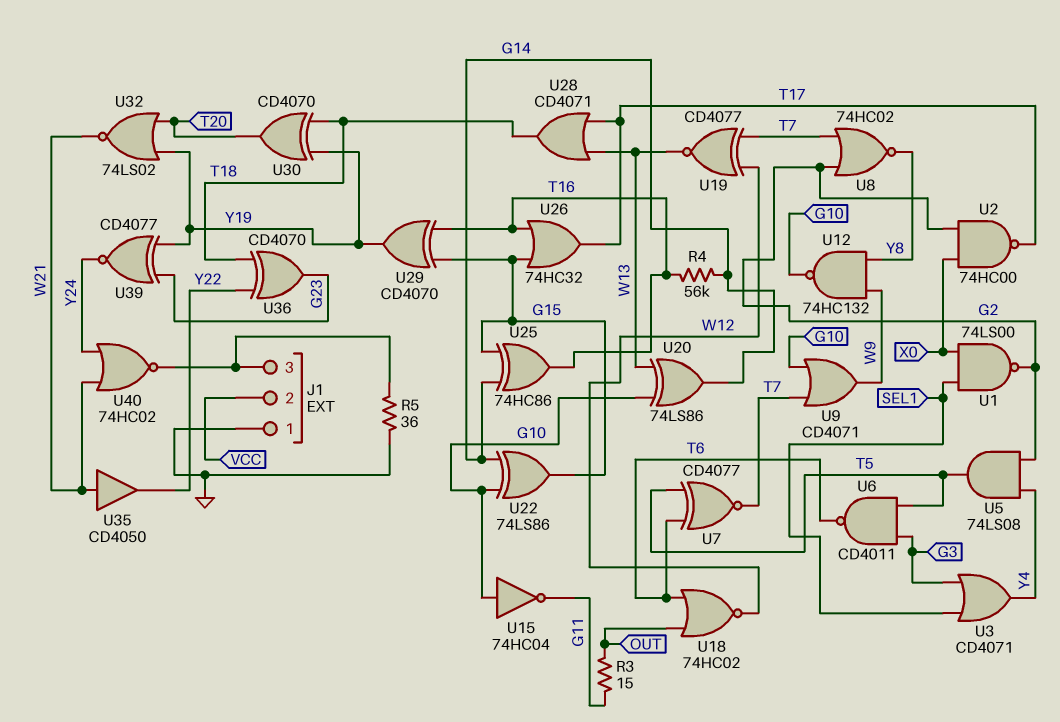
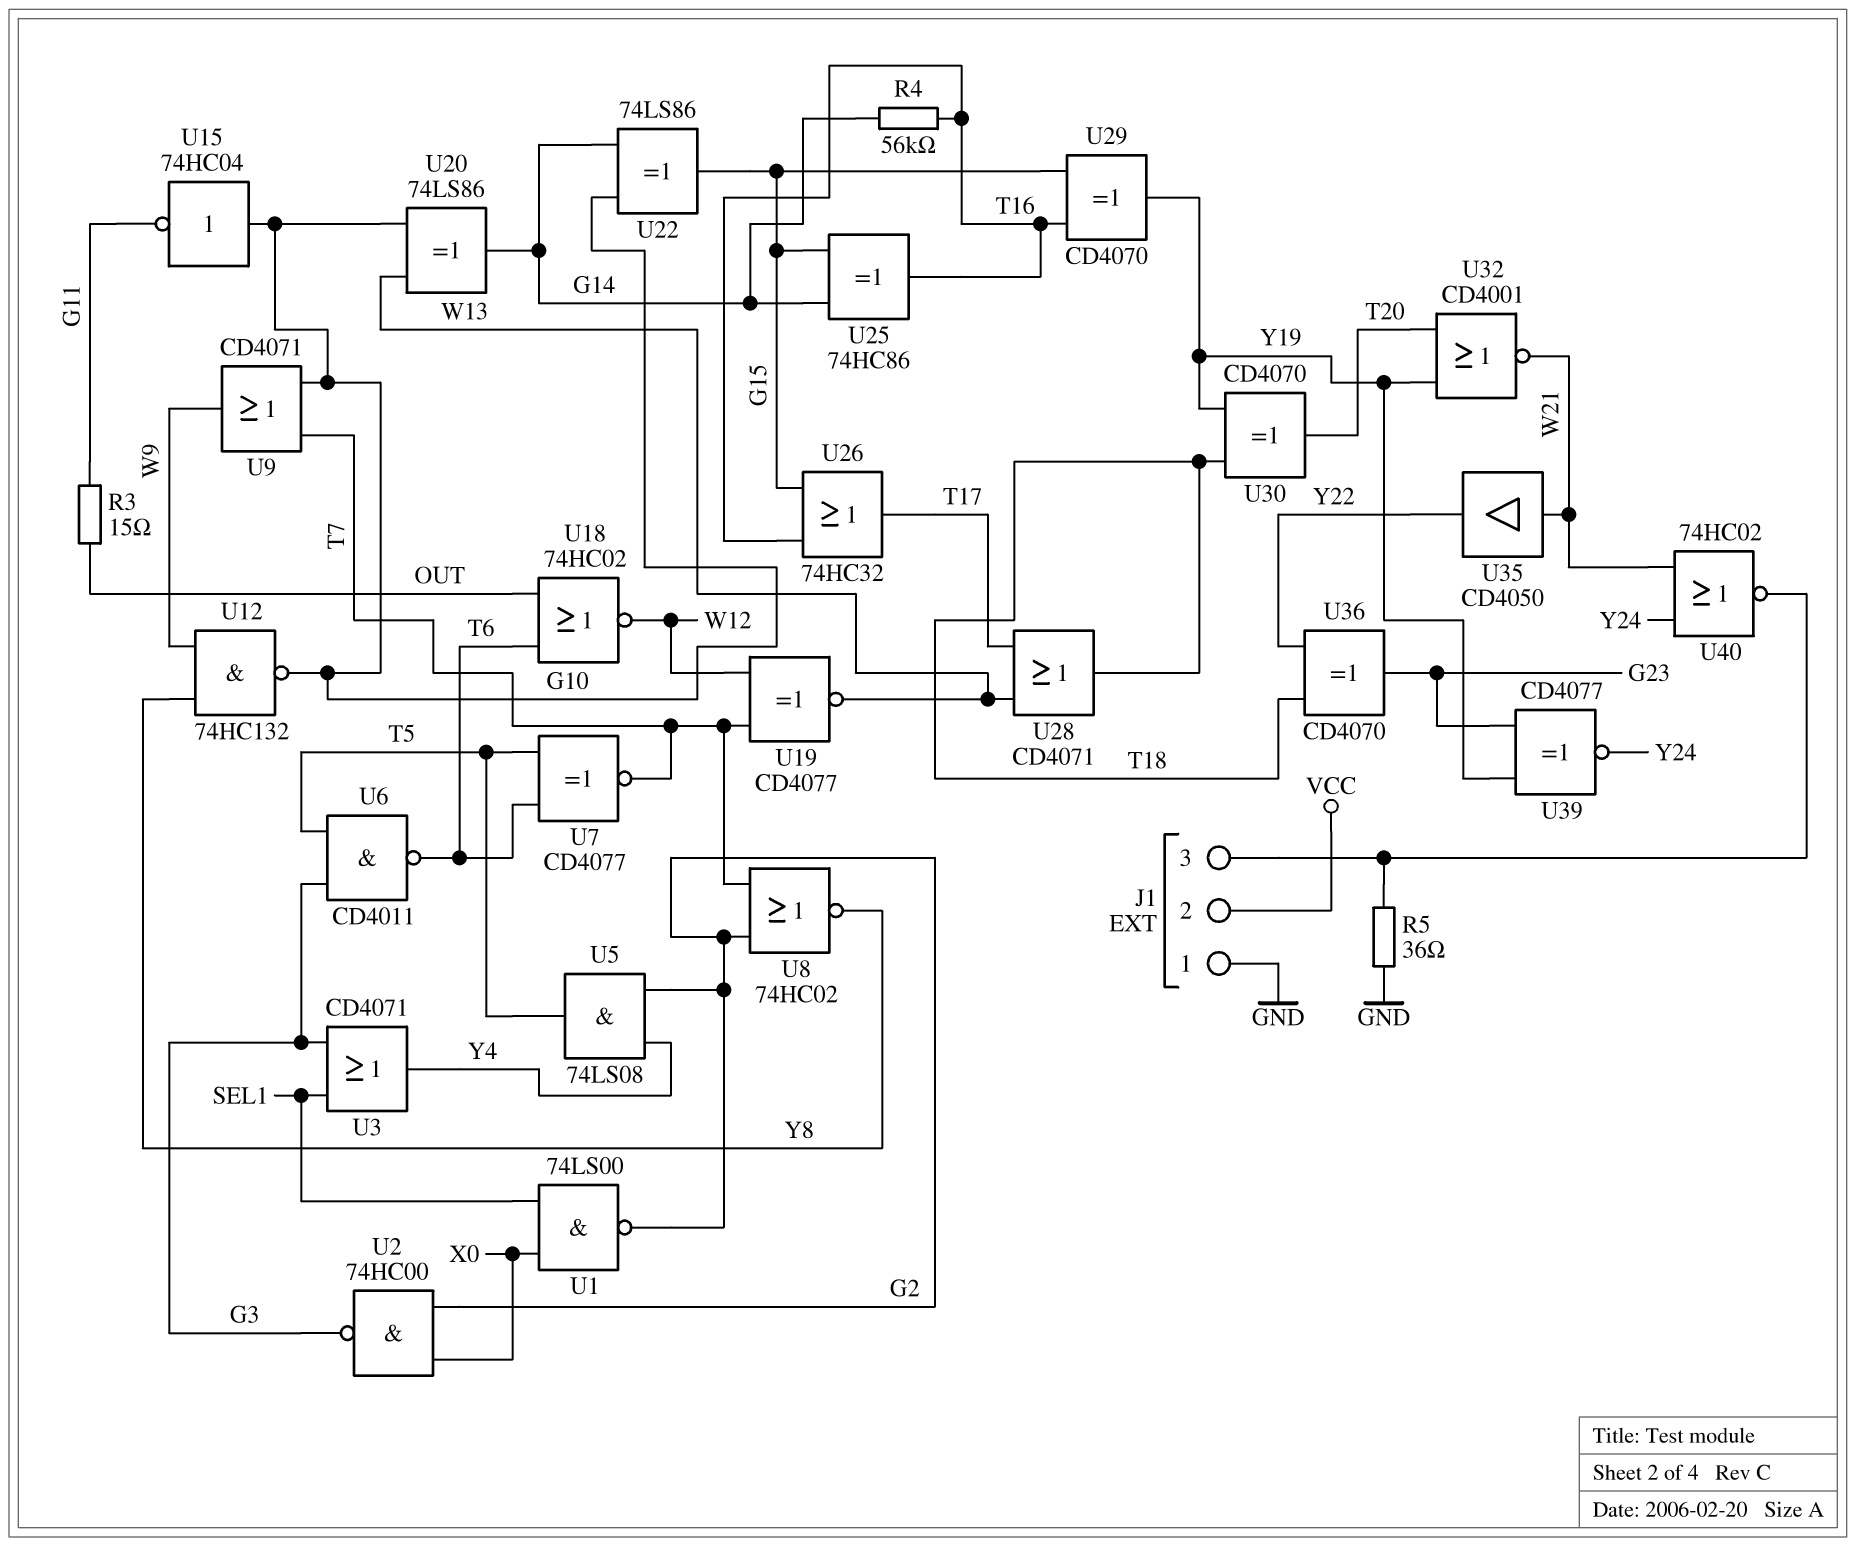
U2: NAND 74HC00 (in G2, in X0, out T17) -> NAND 74HC00 (in G2, in X0, out G3)
U32: NOR 74LS02 (in T20, in Y19, out W21) -> NOR CD4001 (in T20, in Y19, out W21)

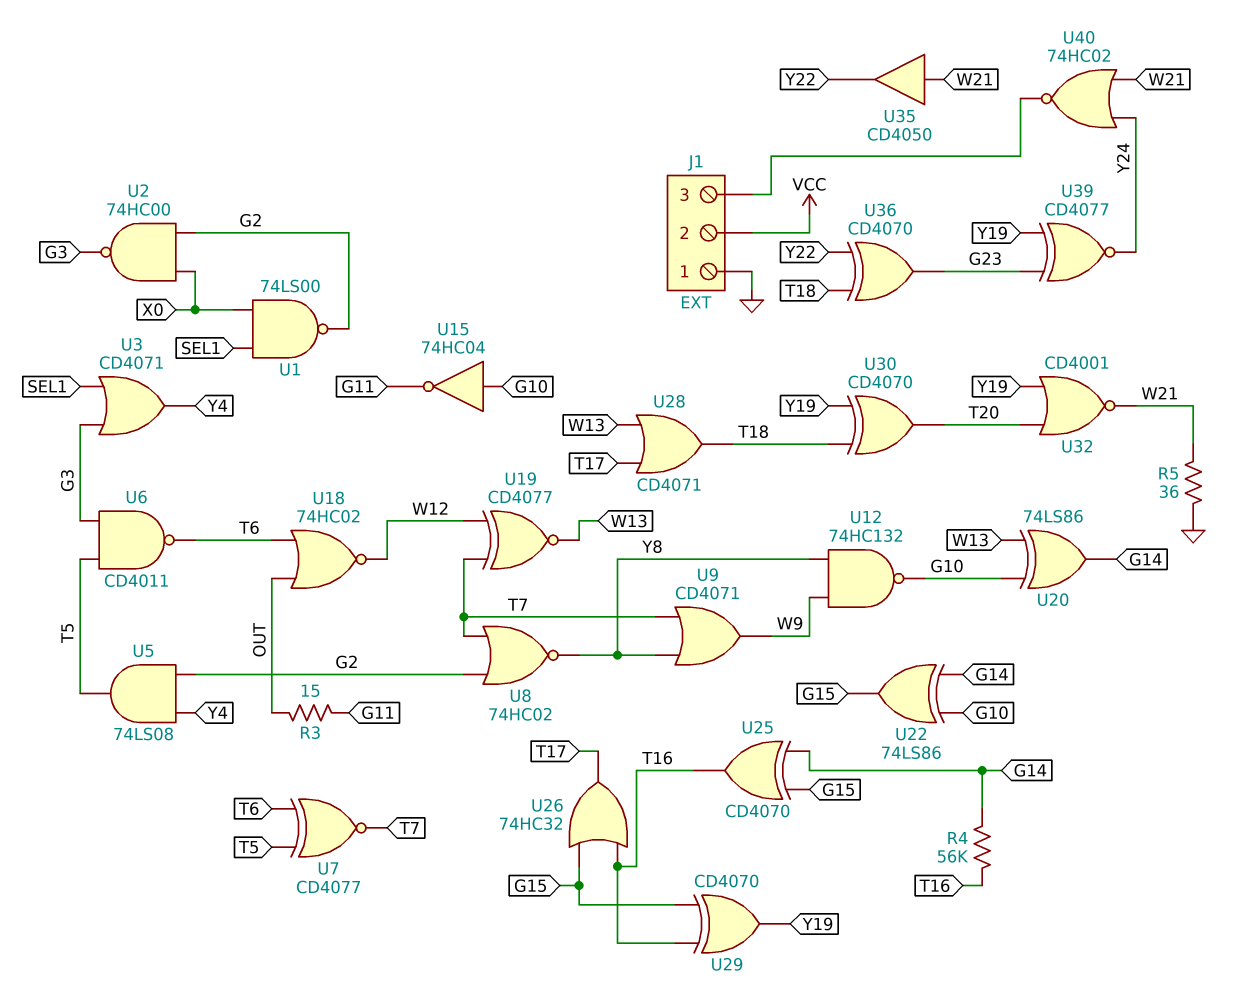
R5: 36 (GND, J1/3) -> 36 (GND, W21)
U9: OR CD4071 (in G10, in T7, out W9) -> OR CD4071 (in T7, in Y8, out W9)
U25: XOR 74HC86 (in G14, in G15, out T16) -> XOR CD4070 (in G14, in G15, out T16)

